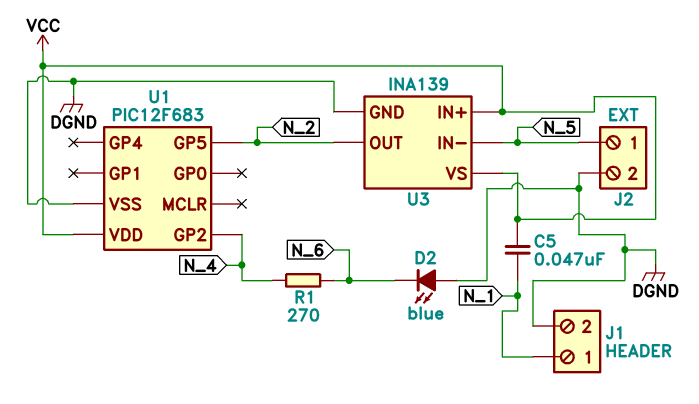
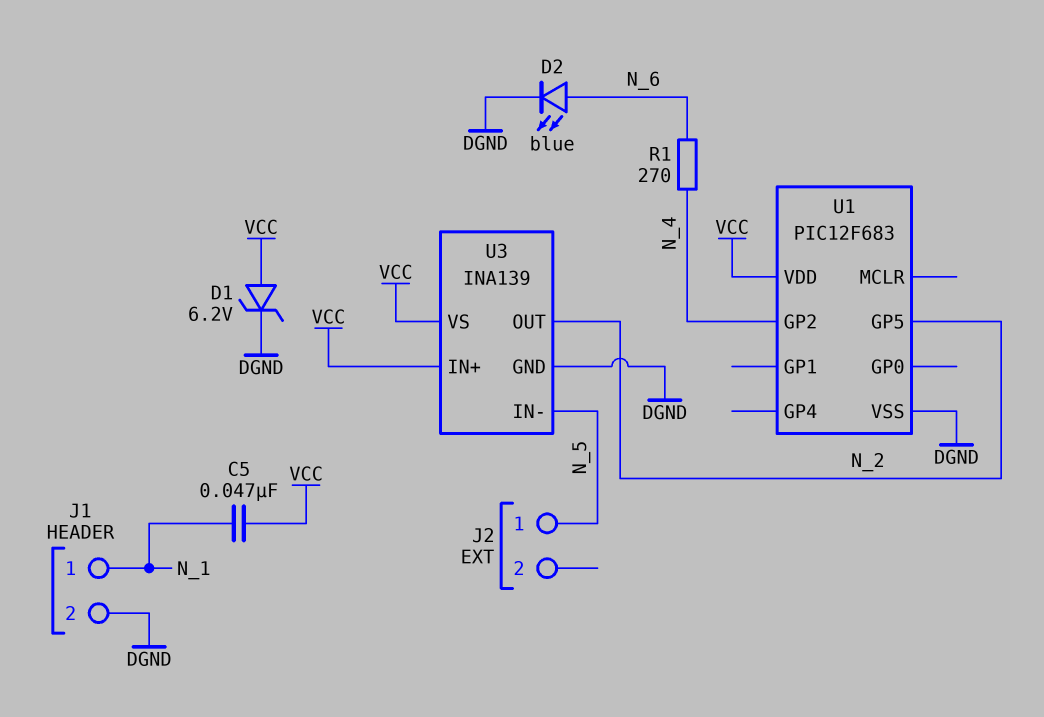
D1: none -> zener 6.2V (A VCC, K DGND)
D2: LED blue (A DGND, K N_6) -> LED blue (A N_6, K DGND)
J2 pin 2: DGND -> none

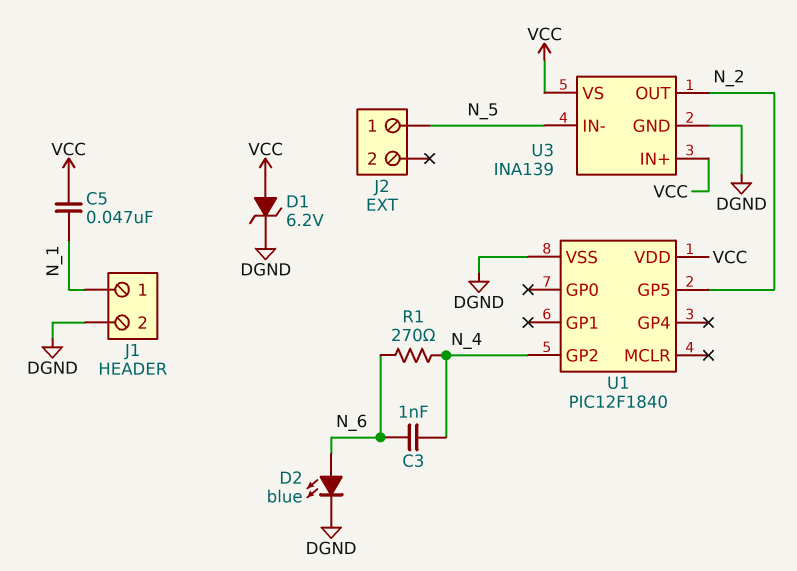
C3: none -> 1nF (N_4, N_6)
U1: PIC12F683 -> PIC12F1840

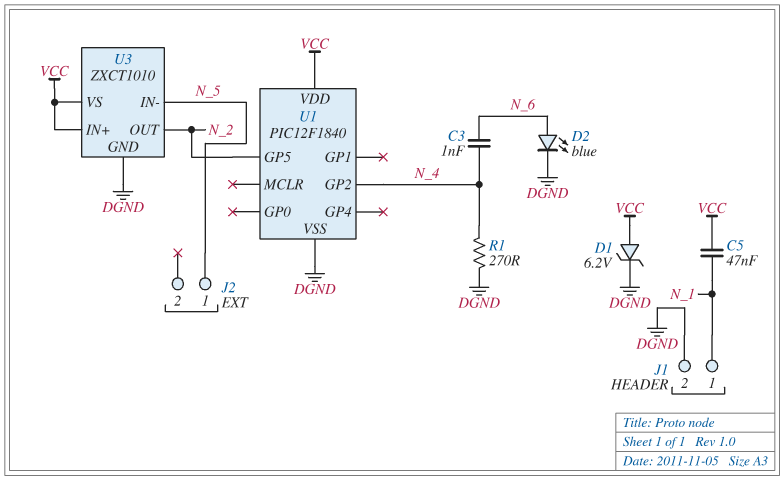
R1: 270 (N_4, N_6) -> 270 (DGND, N_4)
U3: INA139 -> ZXCT1010

